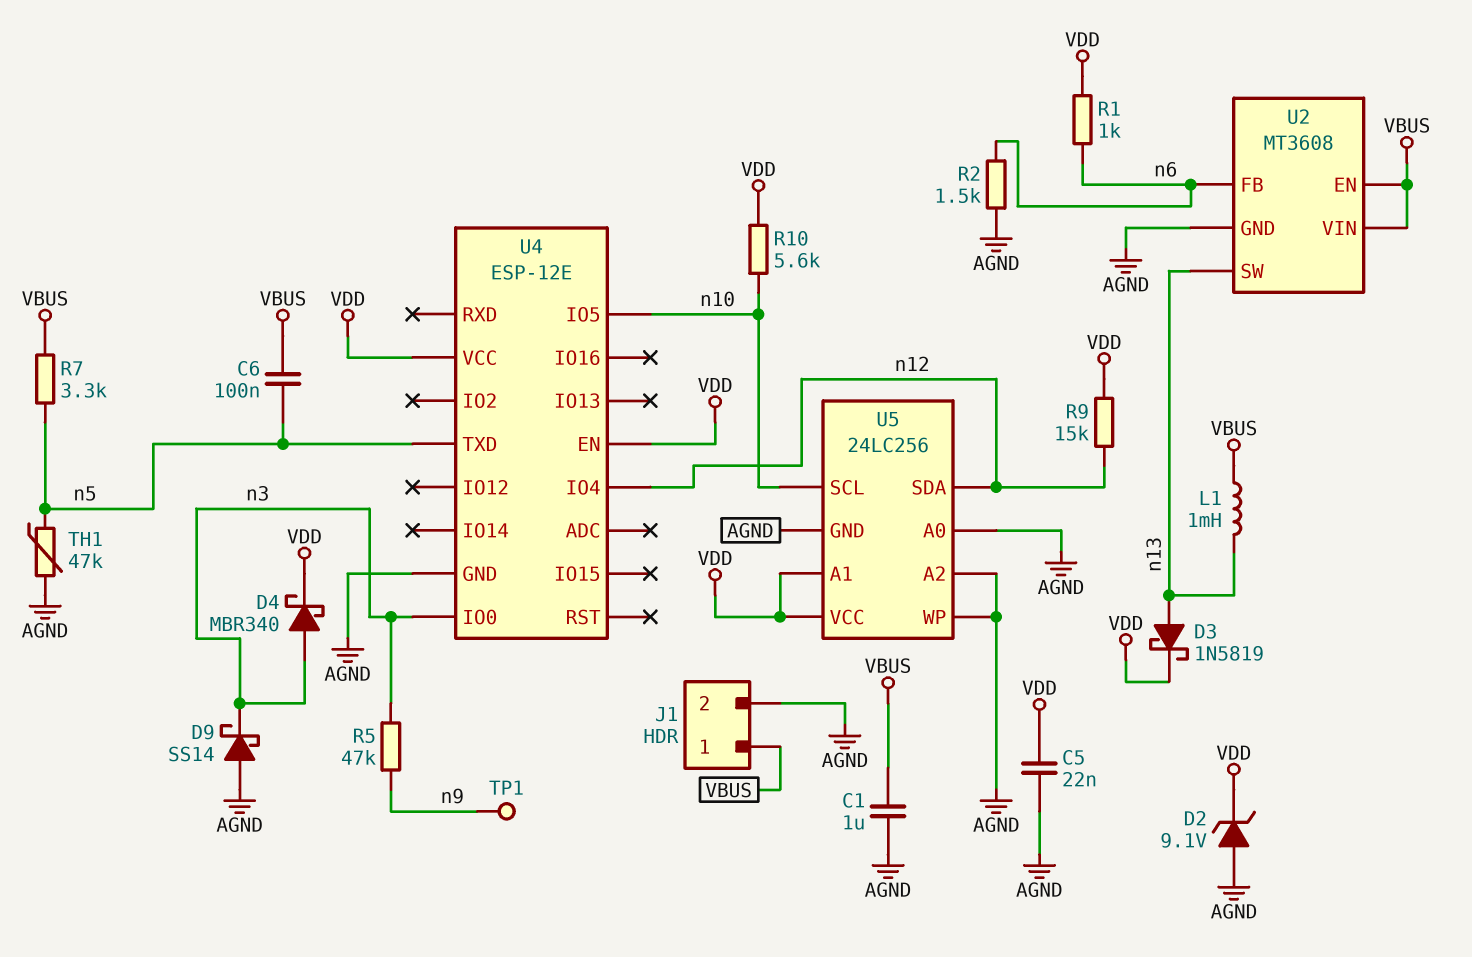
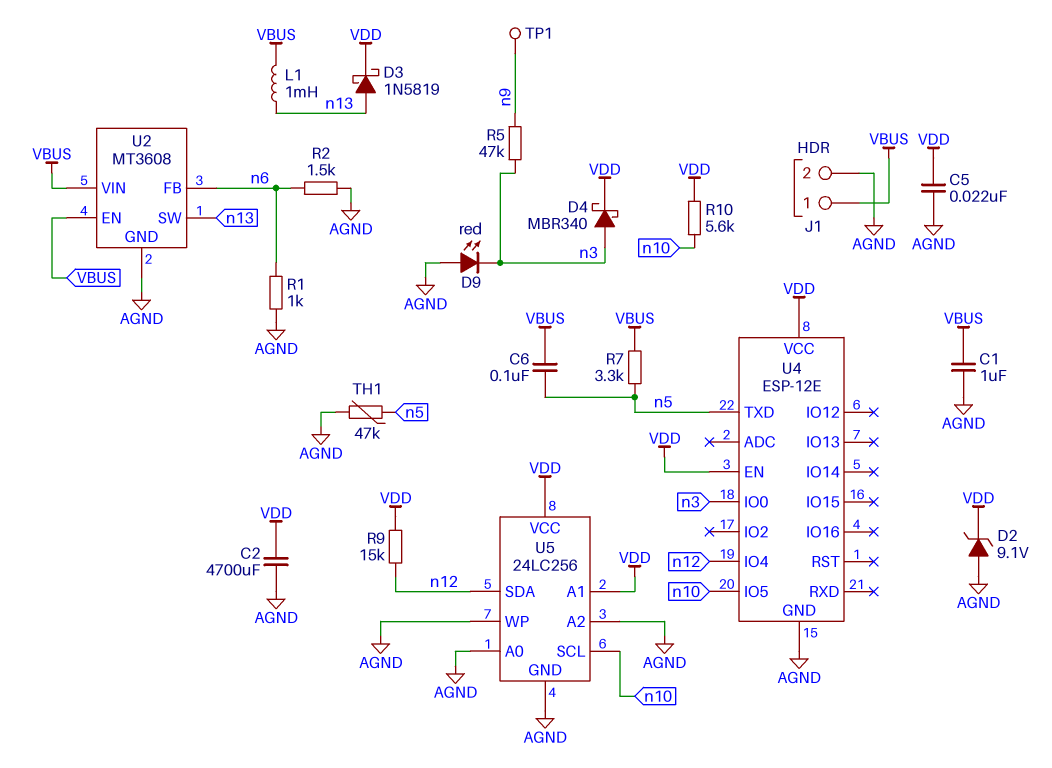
C2: none -> 4700uF (AGND, VDD)
D9: schottky SS14 (A AGND, K n3) -> LED red (A AGND, K n3)
R1: 1k (VDD, n6) -> 1k (AGND, n6)

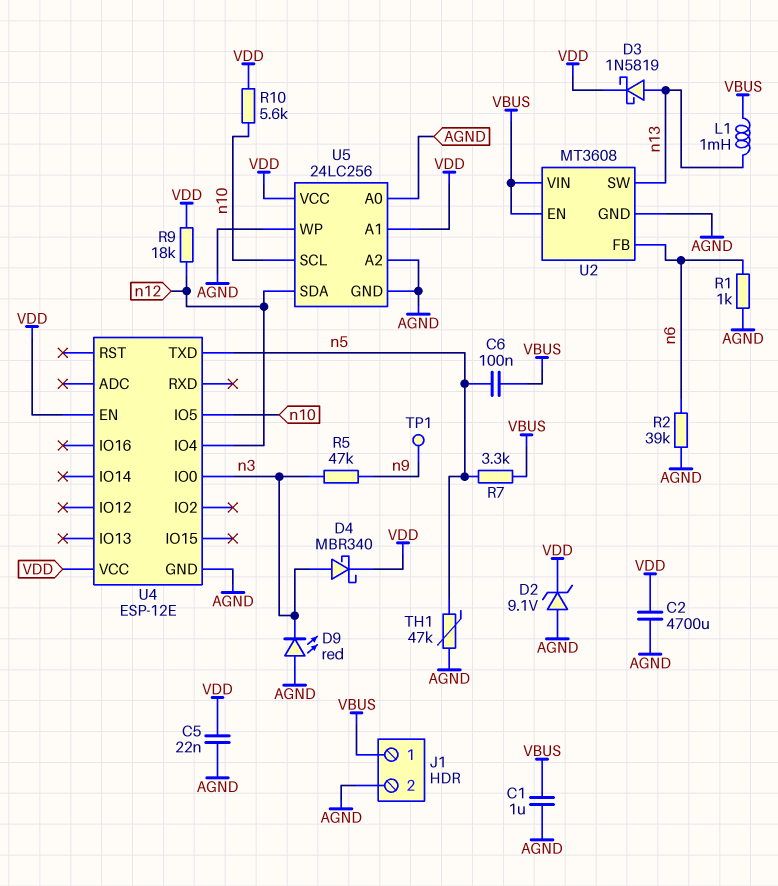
R2: 1.5k (AGND, n6) -> 39k (AGND, n6)
R9: 15k (VDD, n12) -> 18k (VDD, n12)

